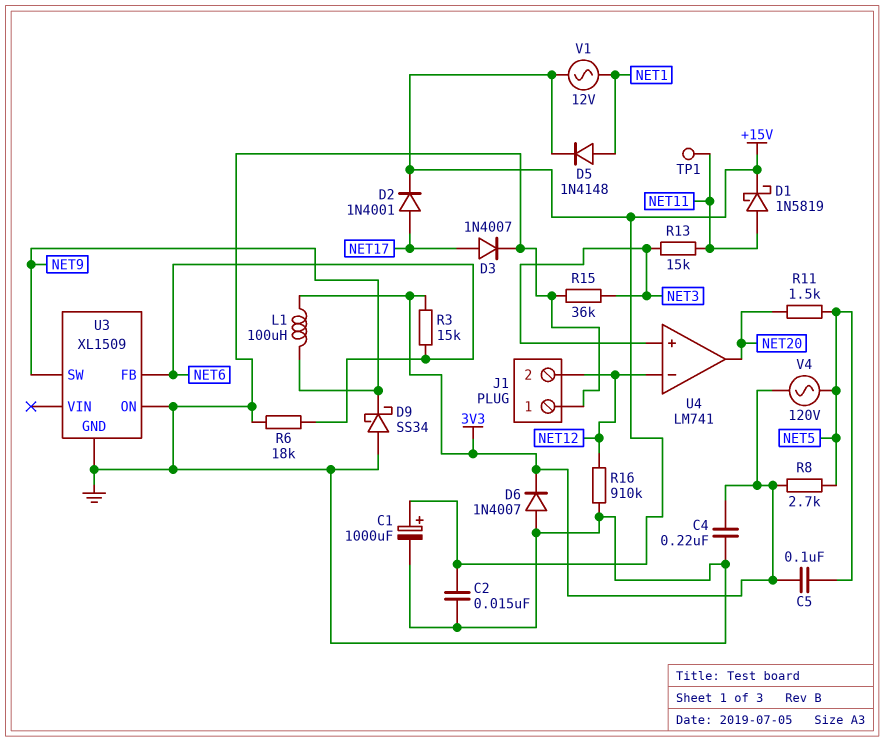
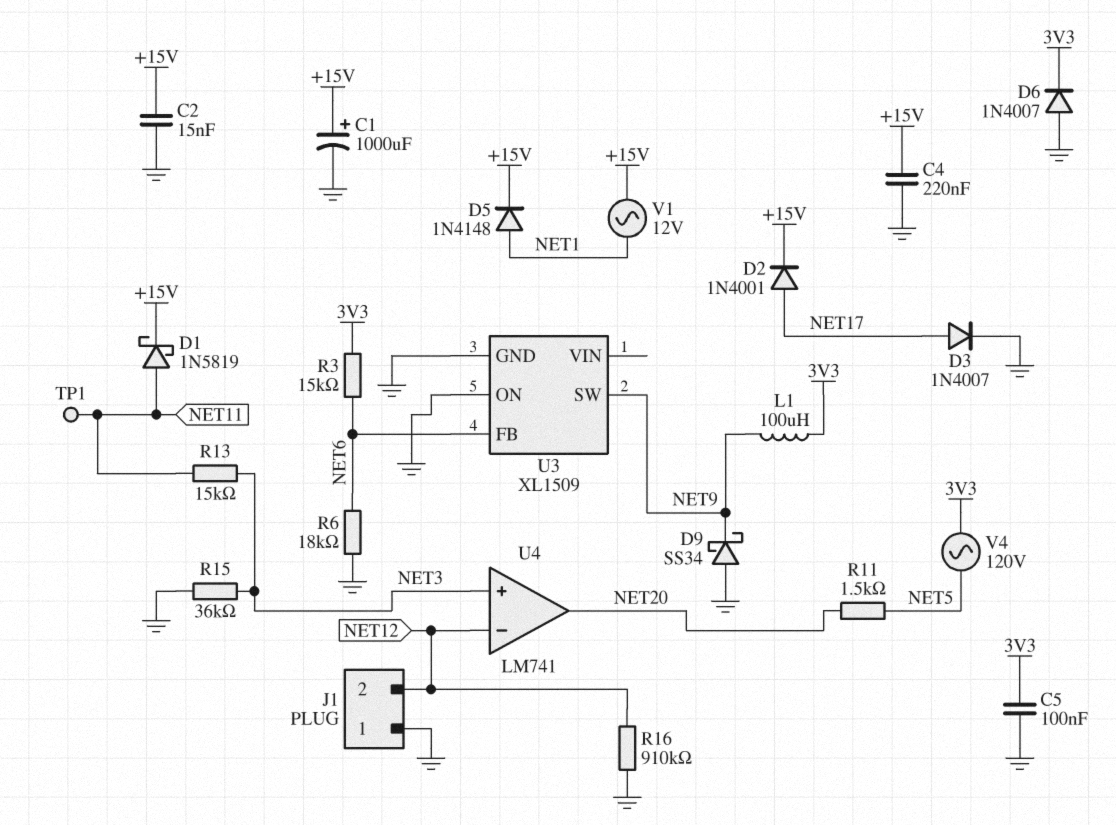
C4: 220nF (3V3, GND) -> 220nF (+15V, GND)
C5: 100nF (3V3, NET5) -> 100nF (3V3, GND)
R8: 2.7k (3V3, NET5) -> none

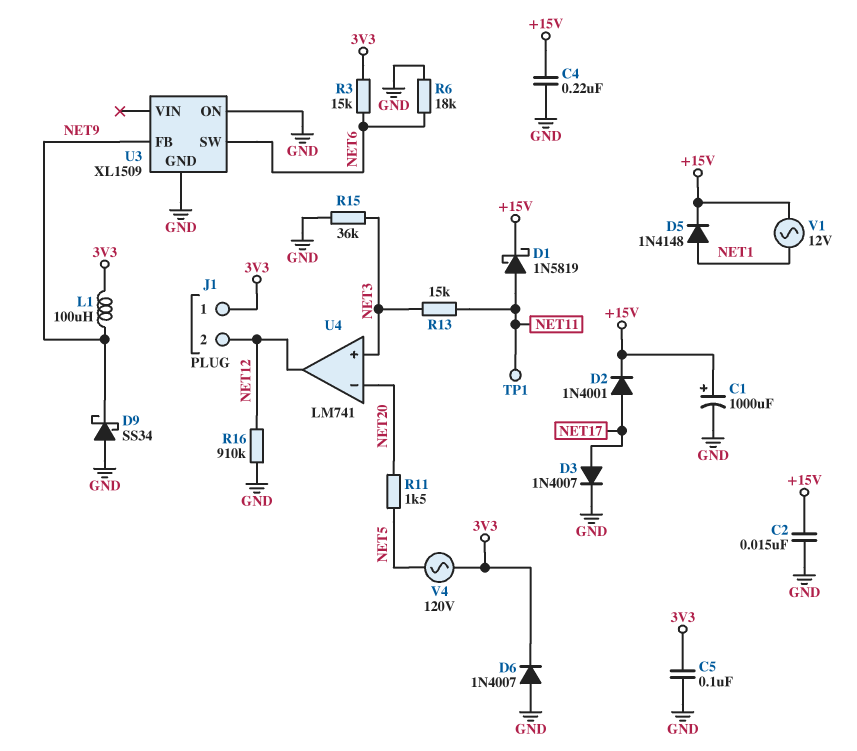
J1 pin 1: GND -> 3V3
U3 pin FB: NET6 -> NET9
U3 pin SW: NET9 -> NET6
U4 pin in-: NET12 -> NET20
U4 pin out: NET20 -> NET12

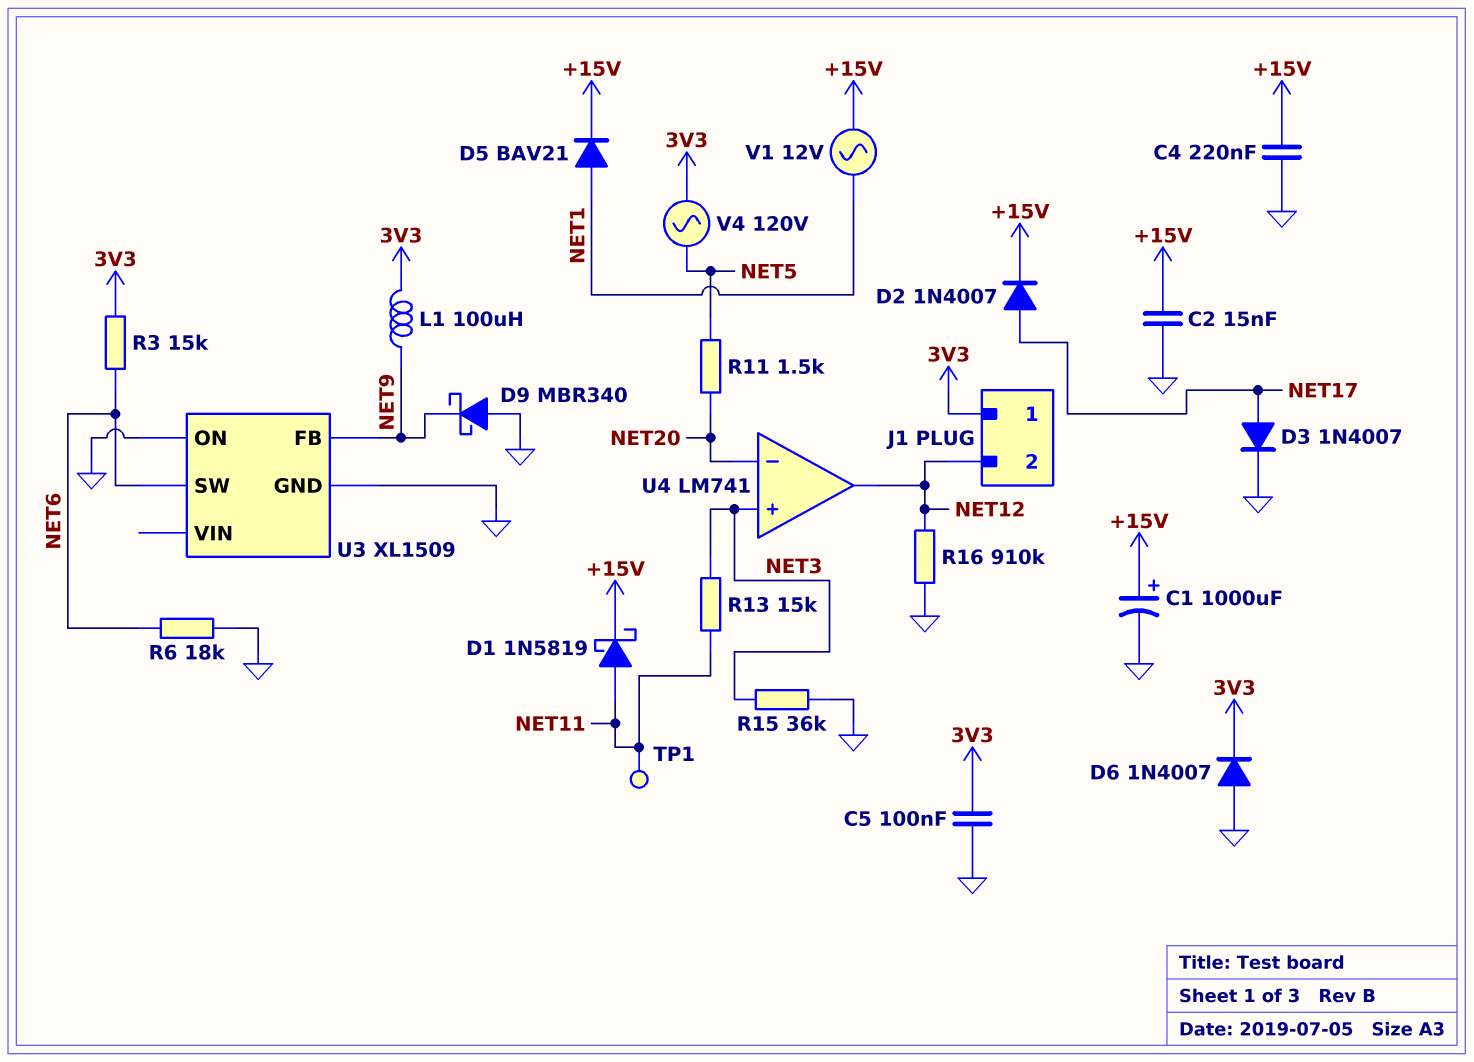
D2: diode 1N4001 (A NET17, K +15V) -> diode 1N4007 (A NET17, K +15V)
D5: diode 1N4148 (A NET1, K +15V) -> diode BAV21 (A NET1, K +15V)
D9: schottky SS34 (A GND, K NET9) -> schottky MBR340 (A GND, K NET9)

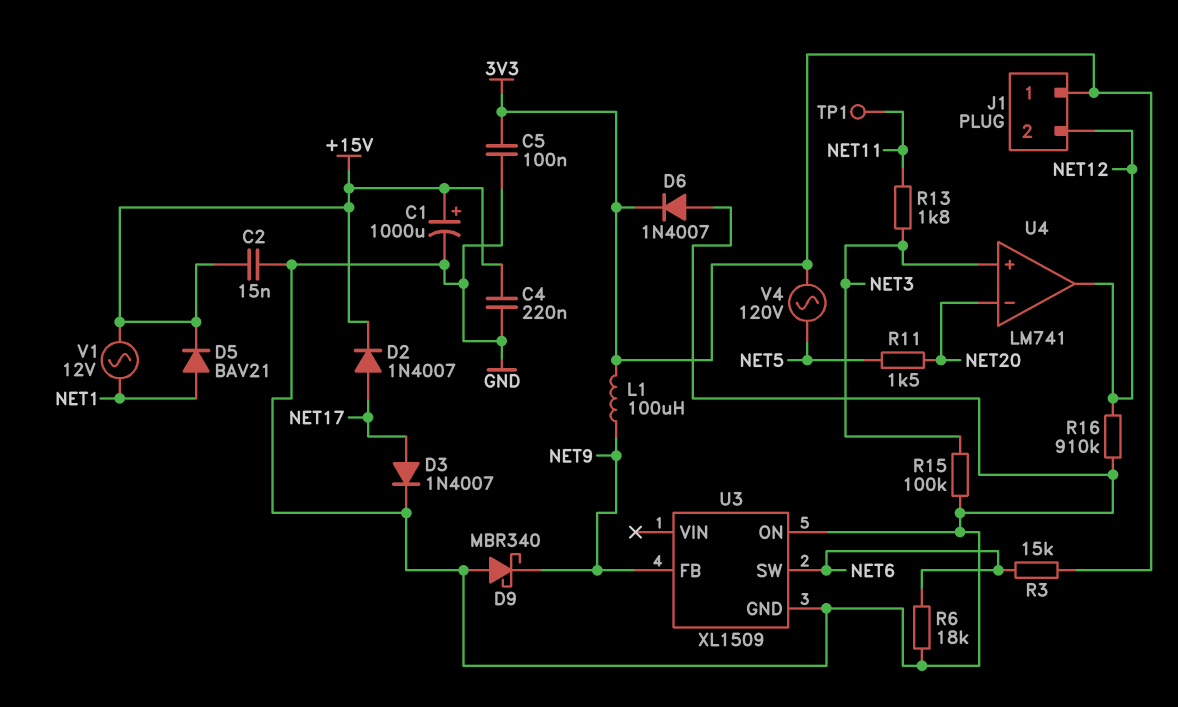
D1: schottky 1N5819 (A NET11, K +15V) -> none
R13: 15k (NET3, NET11) -> 1.8k (NET3, NET11)
R15: 36k (GND, NET3) -> 100k (GND, NET3)

